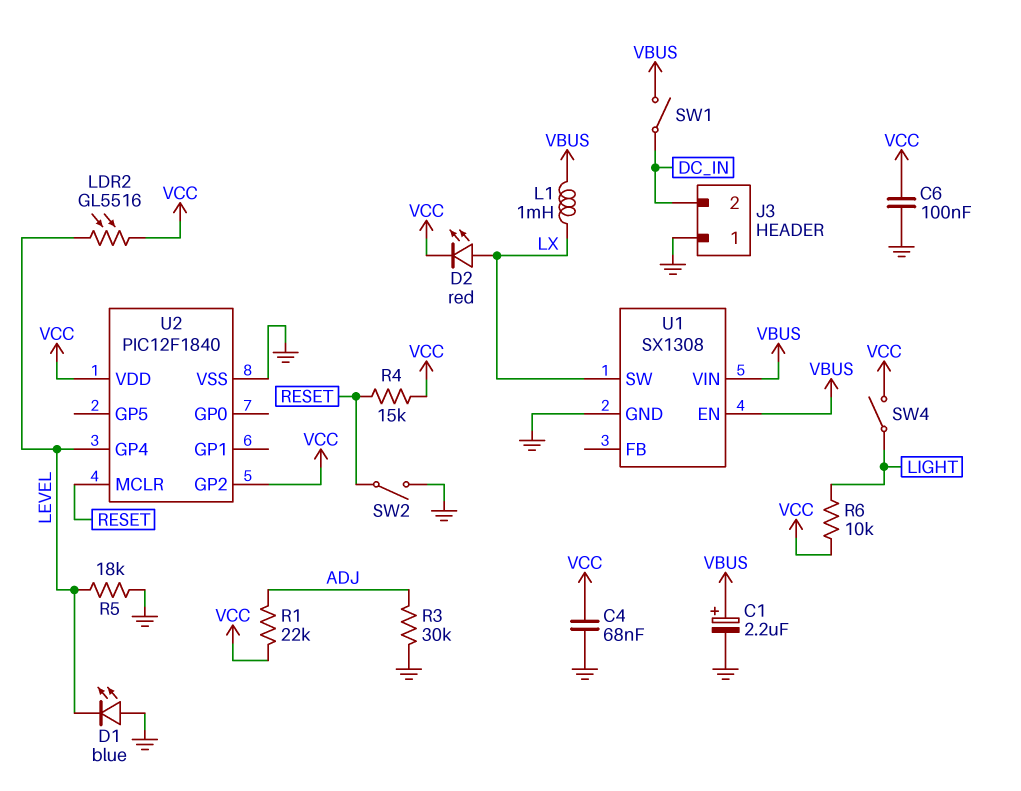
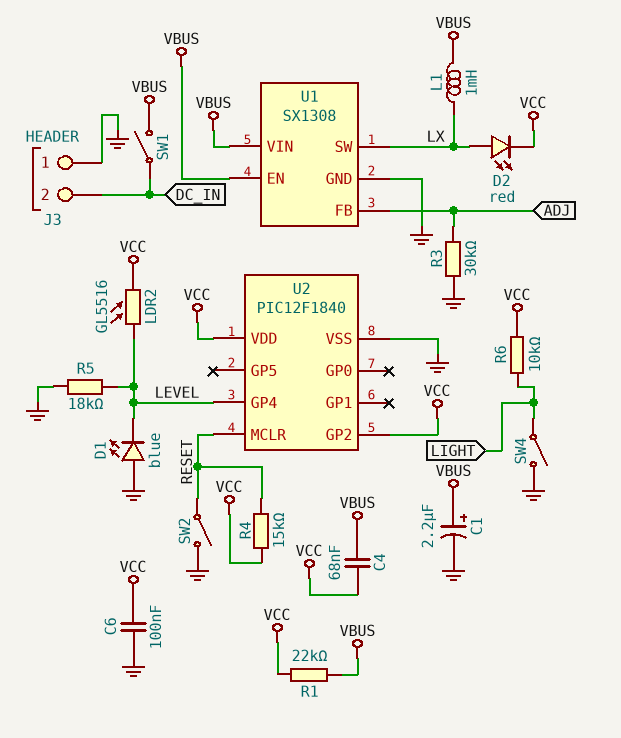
C4: 68nF (GND, VCC) -> 68nF (VBUS, VCC)
R1: 22k (ADJ, VCC) -> 22k (VBUS, VCC)
SW4: switch (LIGHT, VCC) -> switch (GND, LIGHT)
U1 pin FB: none -> ADJ

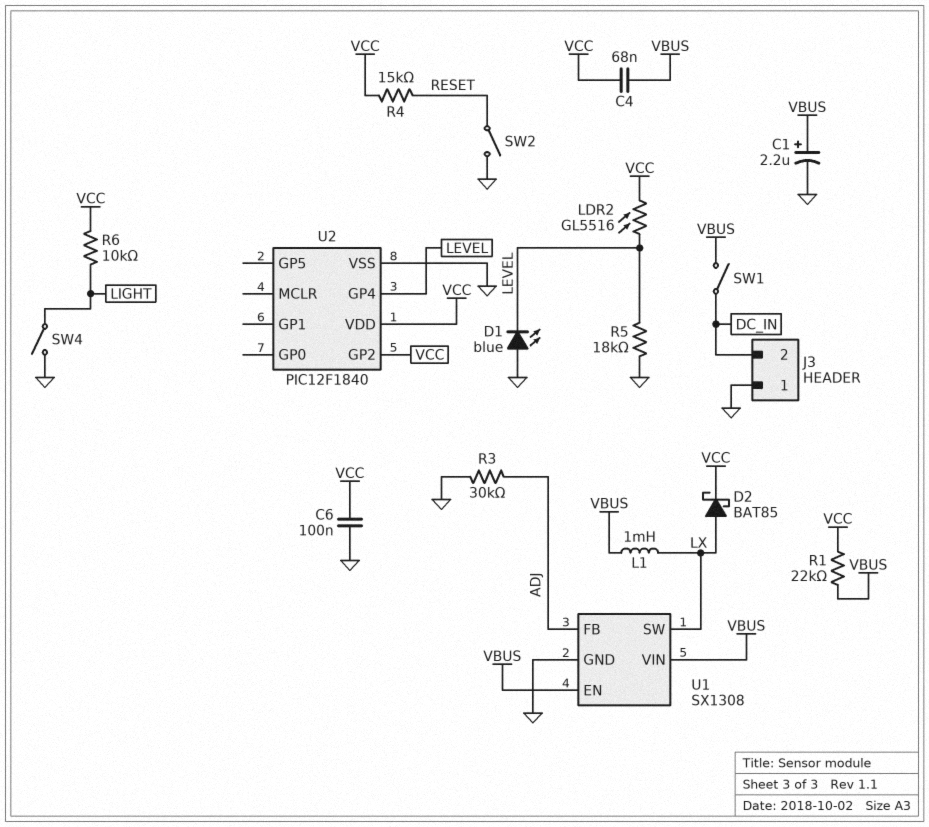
D2: LED red (A LX, K VCC) -> schottky BAT85 (A LX, K VCC)
U2 pin MCLR: RESET -> none

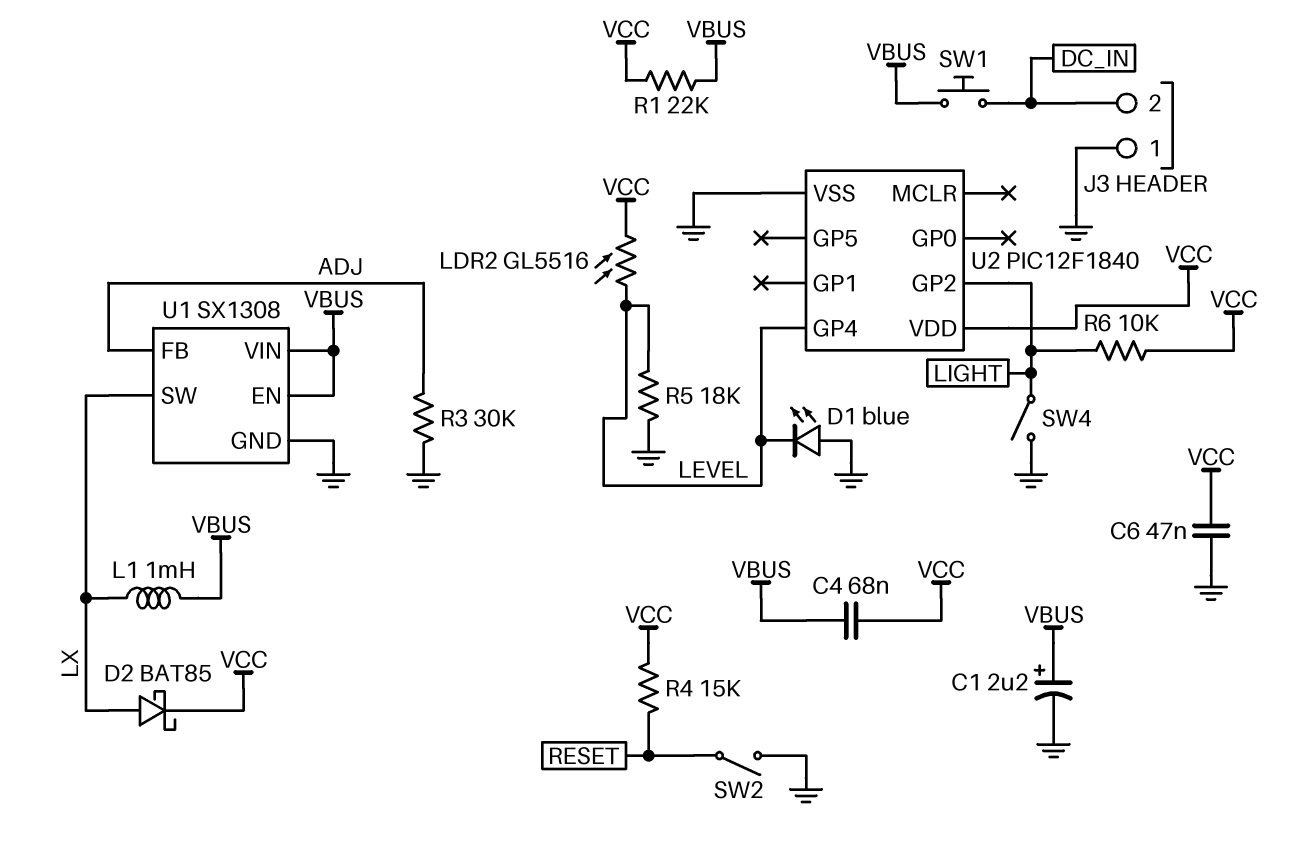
C6: 100nF (GND, VCC) -> 47nF (GND, VCC)
SW1: switch (DC_IN, VBUS) -> button (DC_IN, VBUS)
U2 pin GP2: VCC -> LIGHT

